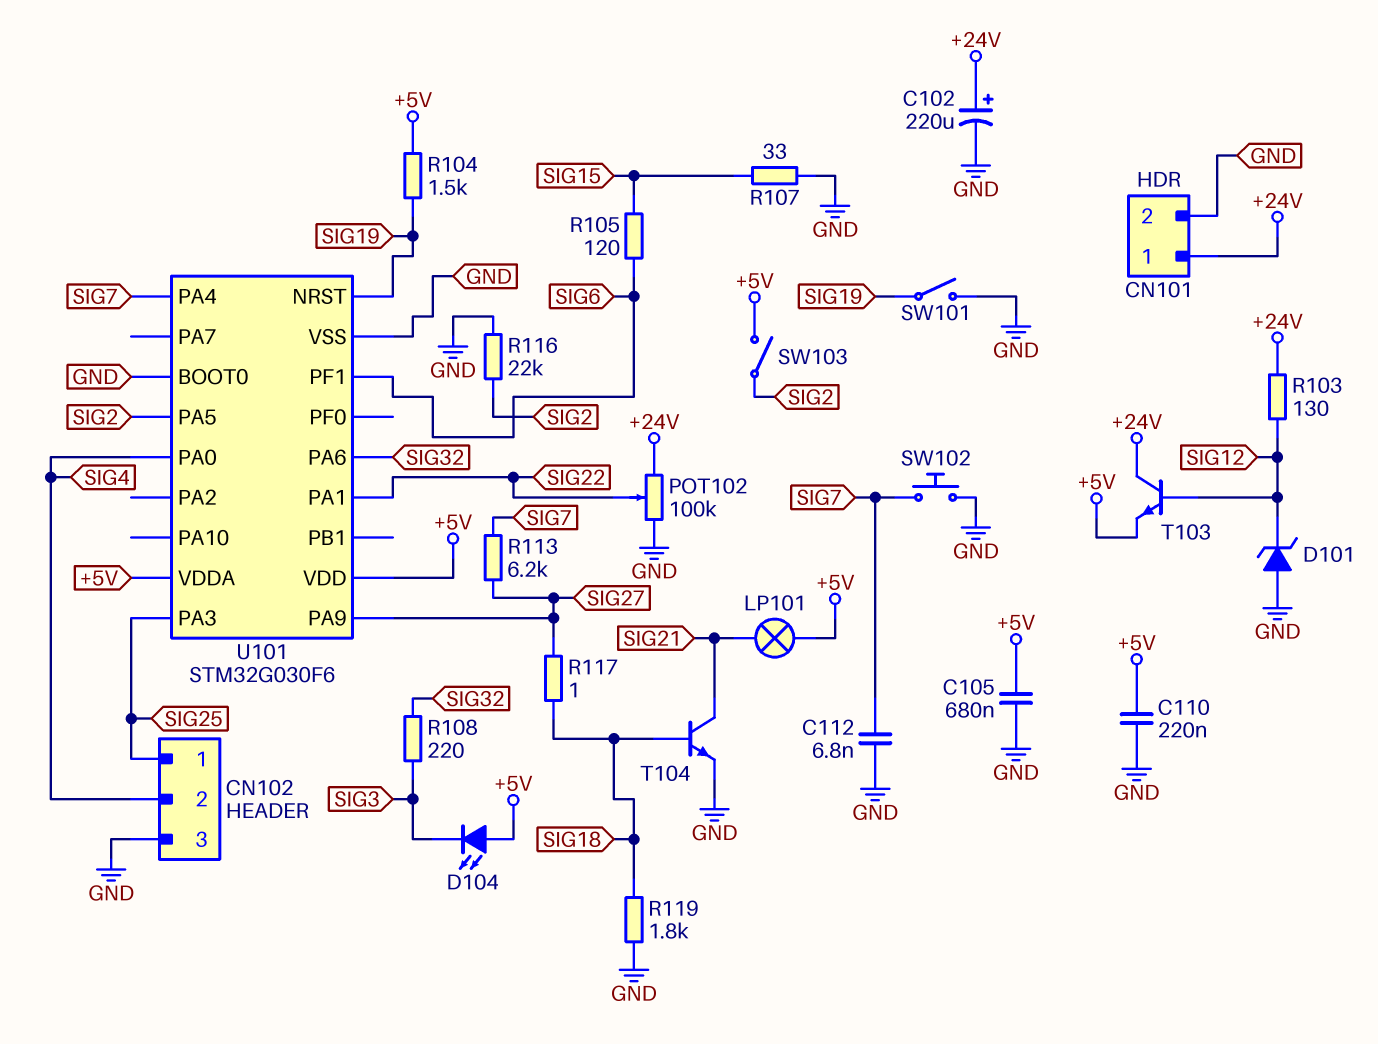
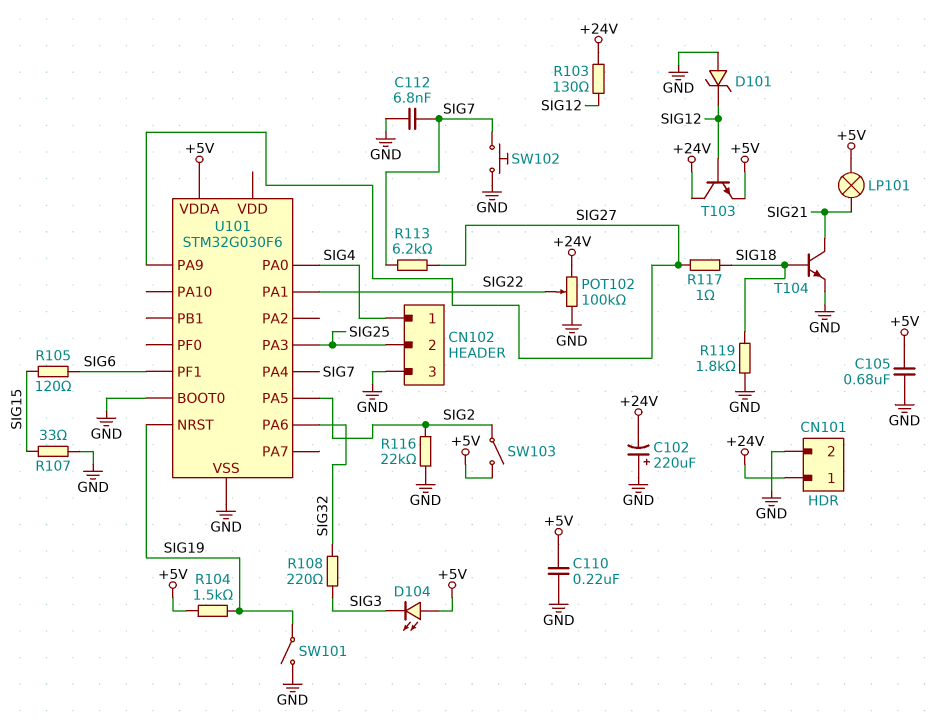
C102: 220uF (plus +24V, minus GND) -> 220uF (plus GND, minus +24V)
CN102 pin 1: SIG25 -> SIG4
CN102 pin 2: SIG4 -> SIG25
U101 pin VDD: +5V -> none

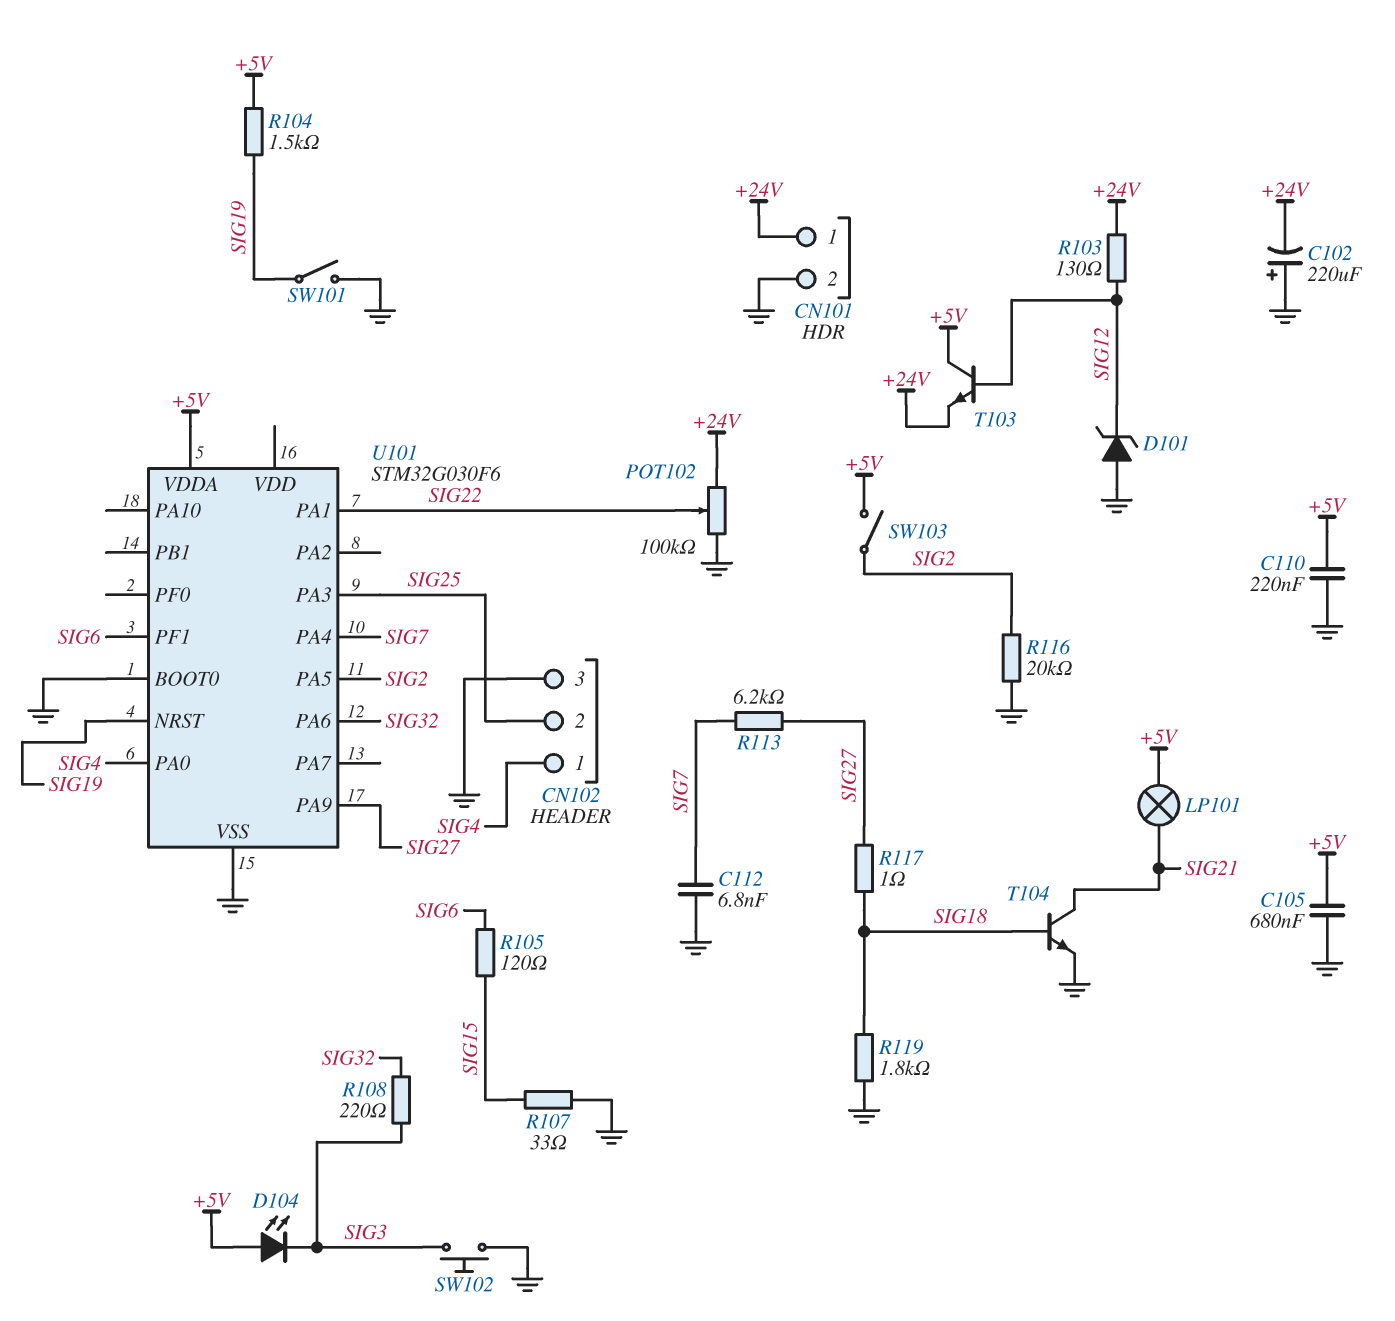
R116: 22k (GND, SIG2) -> 20k (GND, SIG2)
SW102: button (GND, SIG7) -> button (GND, SIG3)
T103: NPN (B SIG12, C +24V, E +5V) -> NPN (B SIG12, C +5V, E +24V)

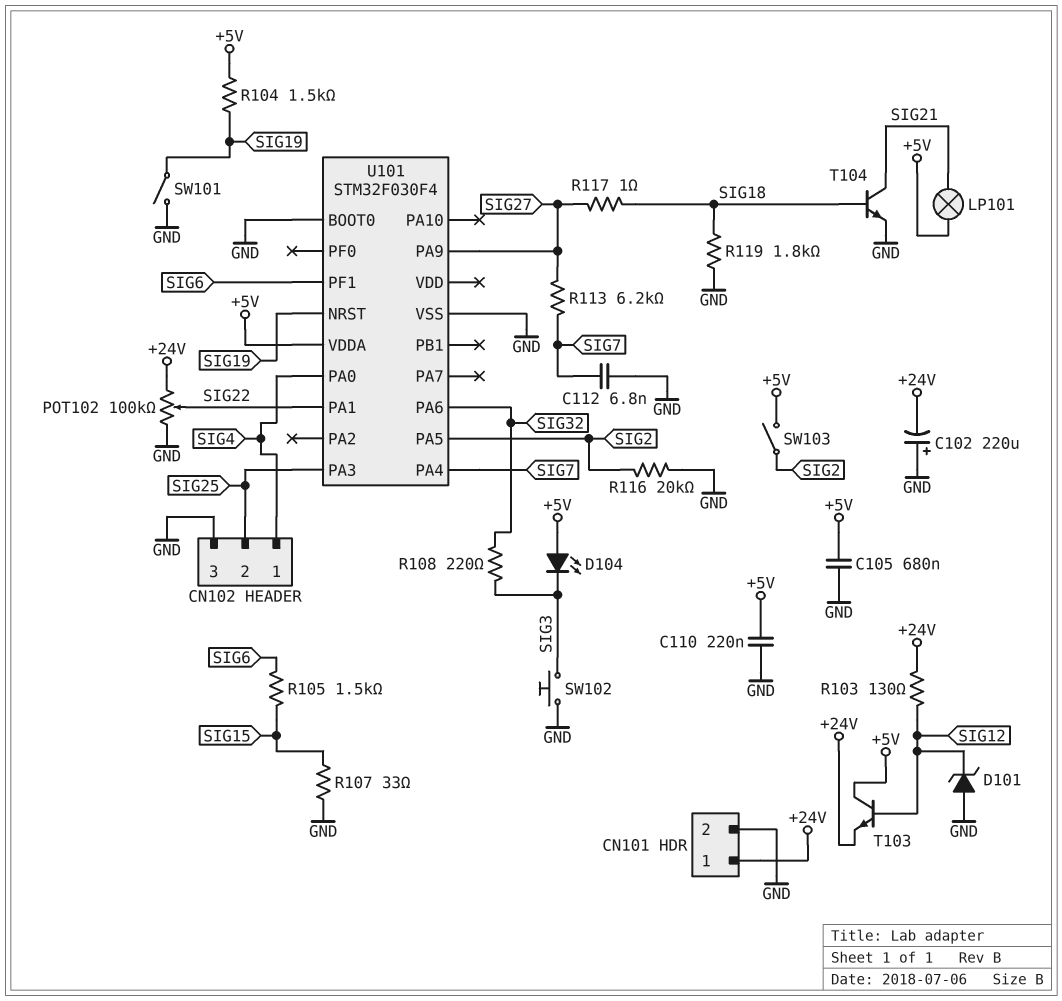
R105: 120 (SIG6, SIG15) -> 1.5k (SIG6, SIG15)
U101: STM32G030F6 -> STM32F030F4

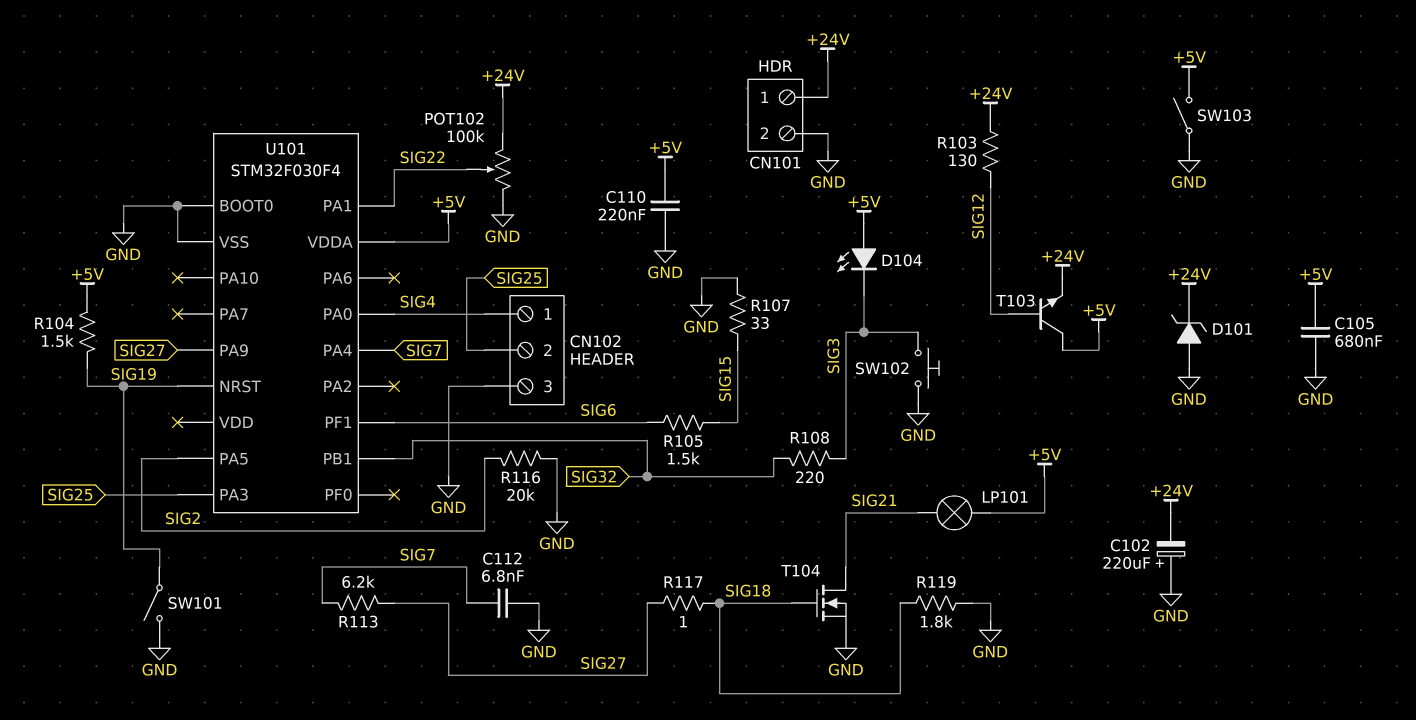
D101: zener (A GND, K SIG12) -> zener (A GND, K +24V)
SW103: switch (+5V, SIG2) -> switch (+5V, GND)
T104: NPN (B SIG18, C SIG21, E GND) -> NMOS (G SIG18, D SIG21, S GND)
U101 pin PA6: SIG32 -> none
U101 pin PB1: none -> SIG32

